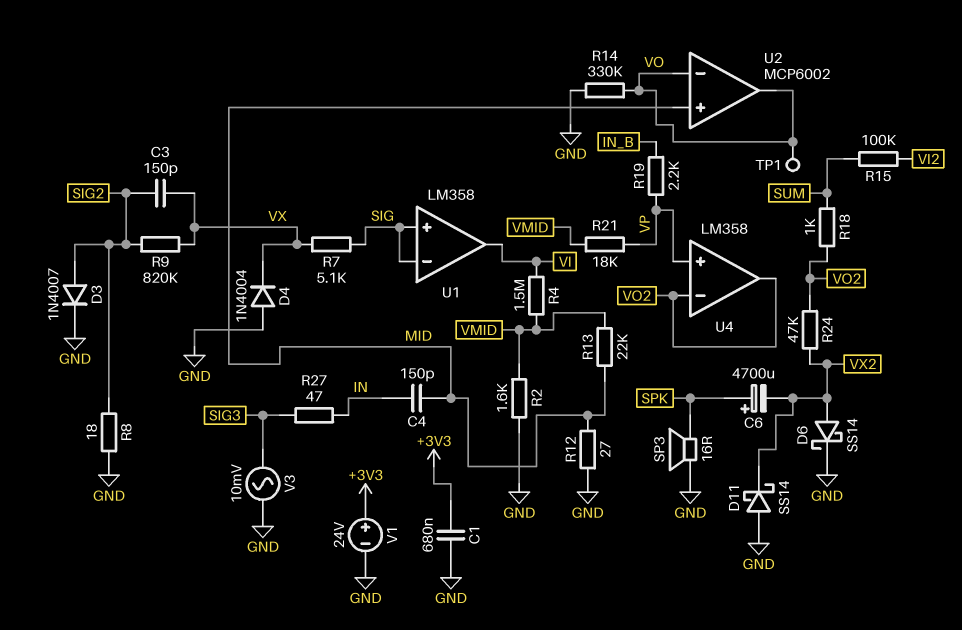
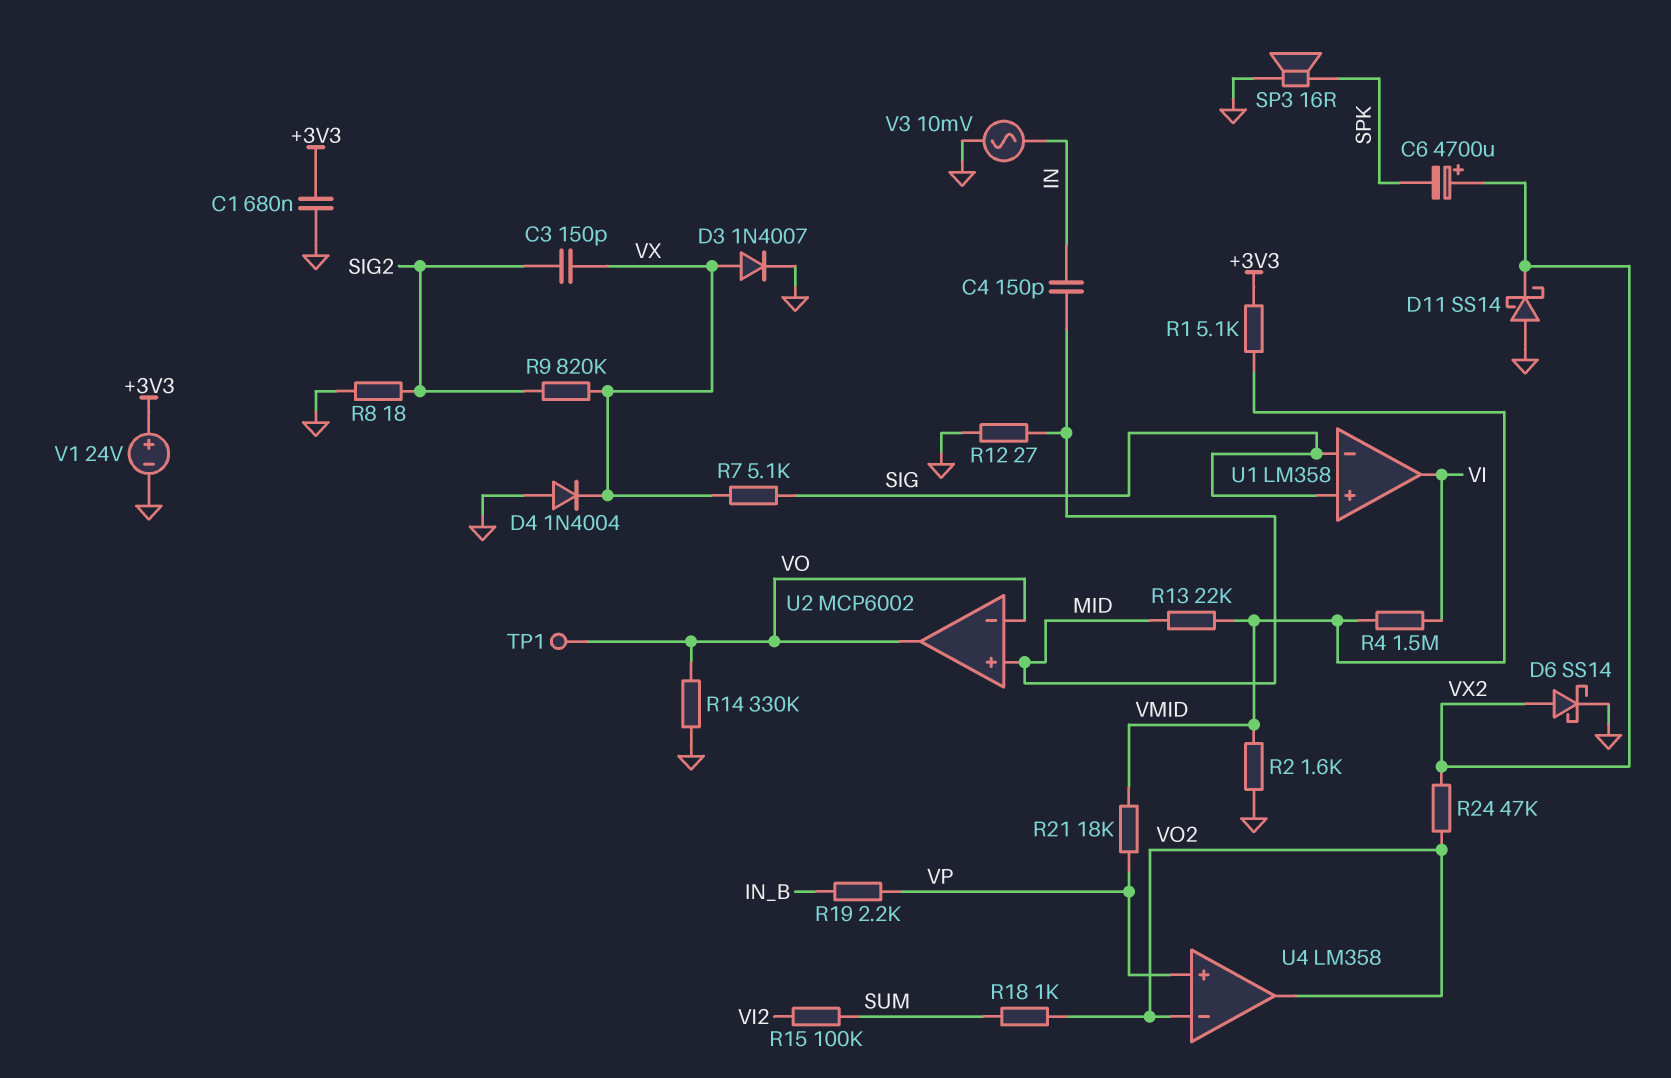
C6: 4700uF (plus SPK, minus VX2) -> 4700uF (plus VX2, minus SPK)
D3: diode 1N4007 (A SIG2, K GND) -> diode 1N4007 (A VX, K GND)
R1: none -> 5.1k (+3V3, VMID)
R27: 47 (IN, SIG3) -> none
V3: AC 10mV (GND, SIG3) -> AC 10mV (GND, IN)

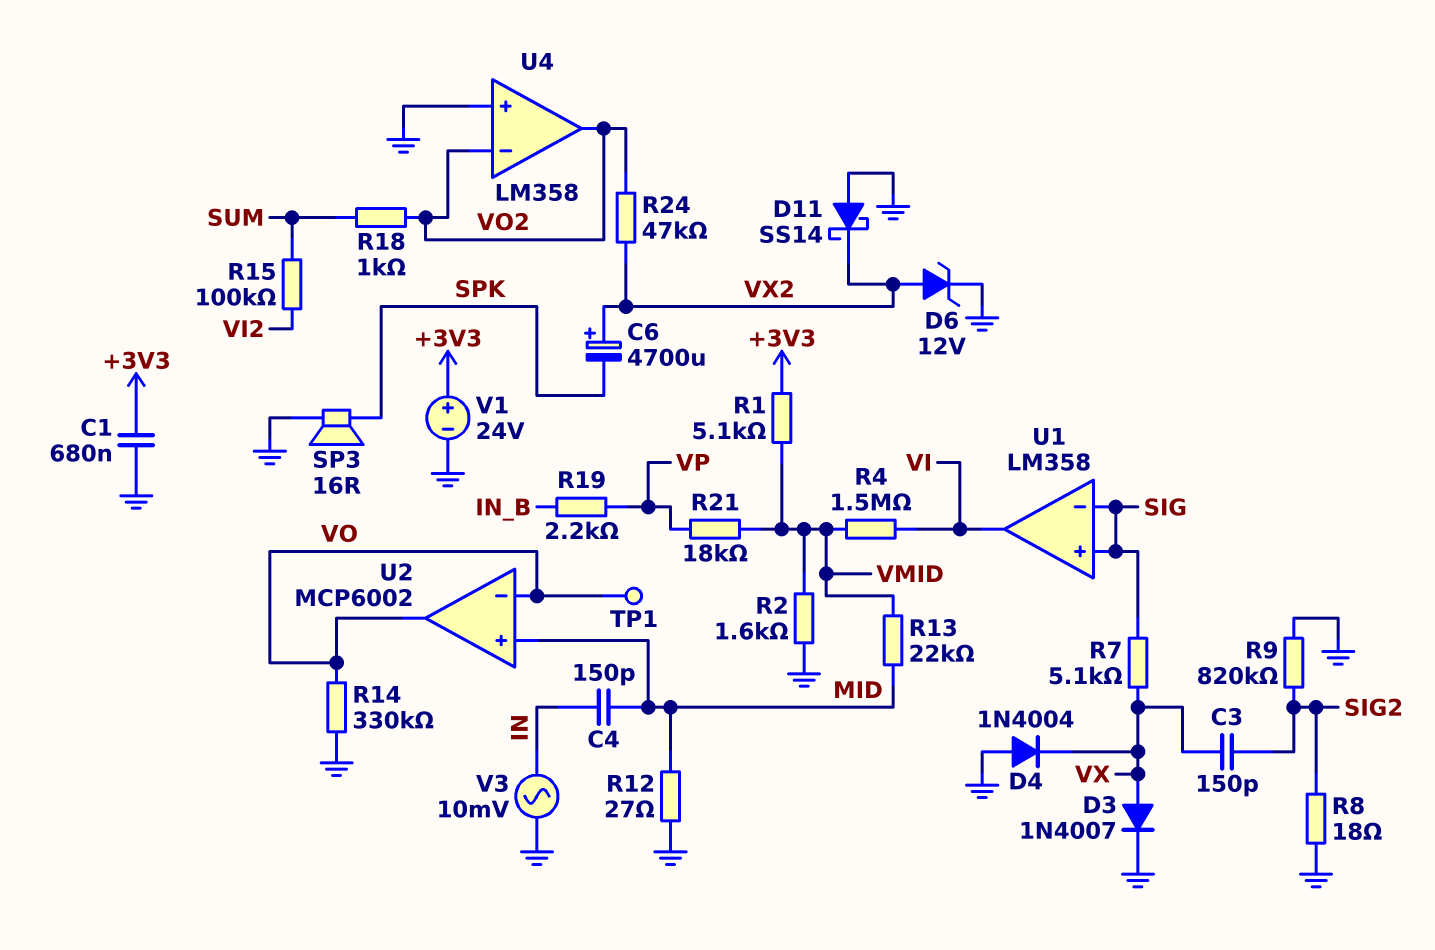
D6: schottky SS14 (A VX2, K GND) -> zener 12V (A VX2, K GND)
R9: 820k (SIG2, VX) -> 820k (GND, SIG2)
U4 pin in+: VP -> GND

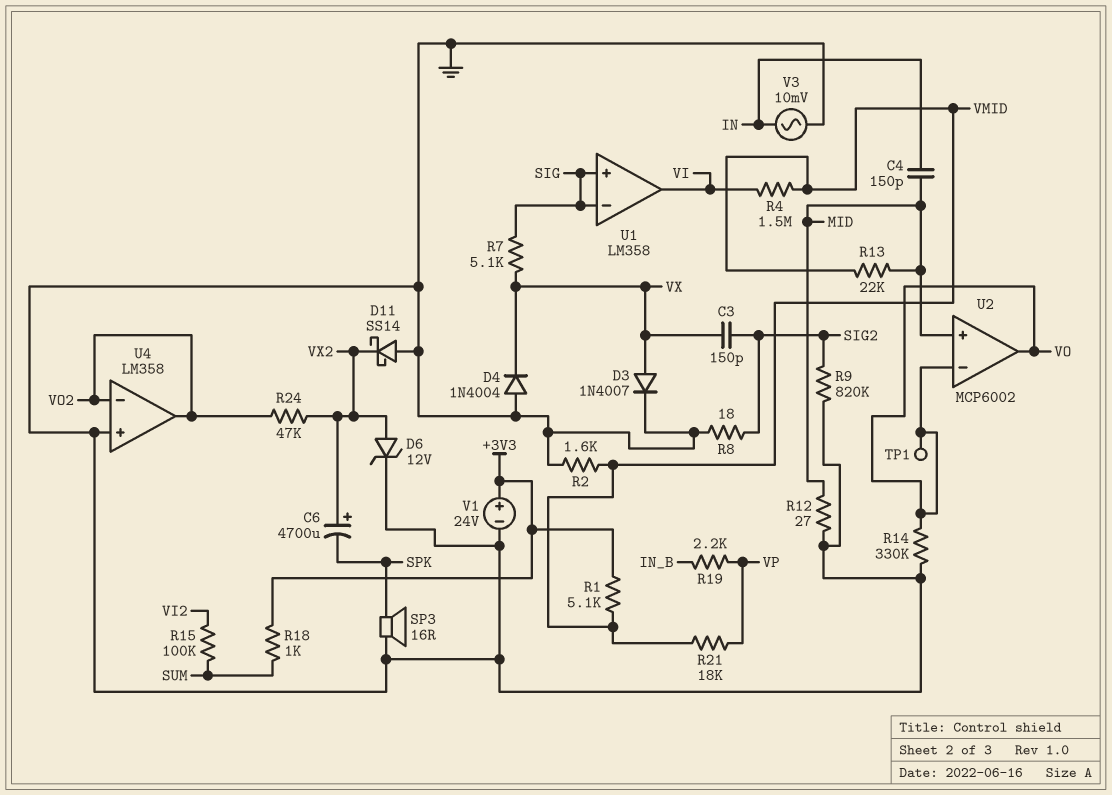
C1: 680nF (+3V3, GND) -> none
R18: 1k (SUM, VO2) -> 1k (+3V3, SUM)

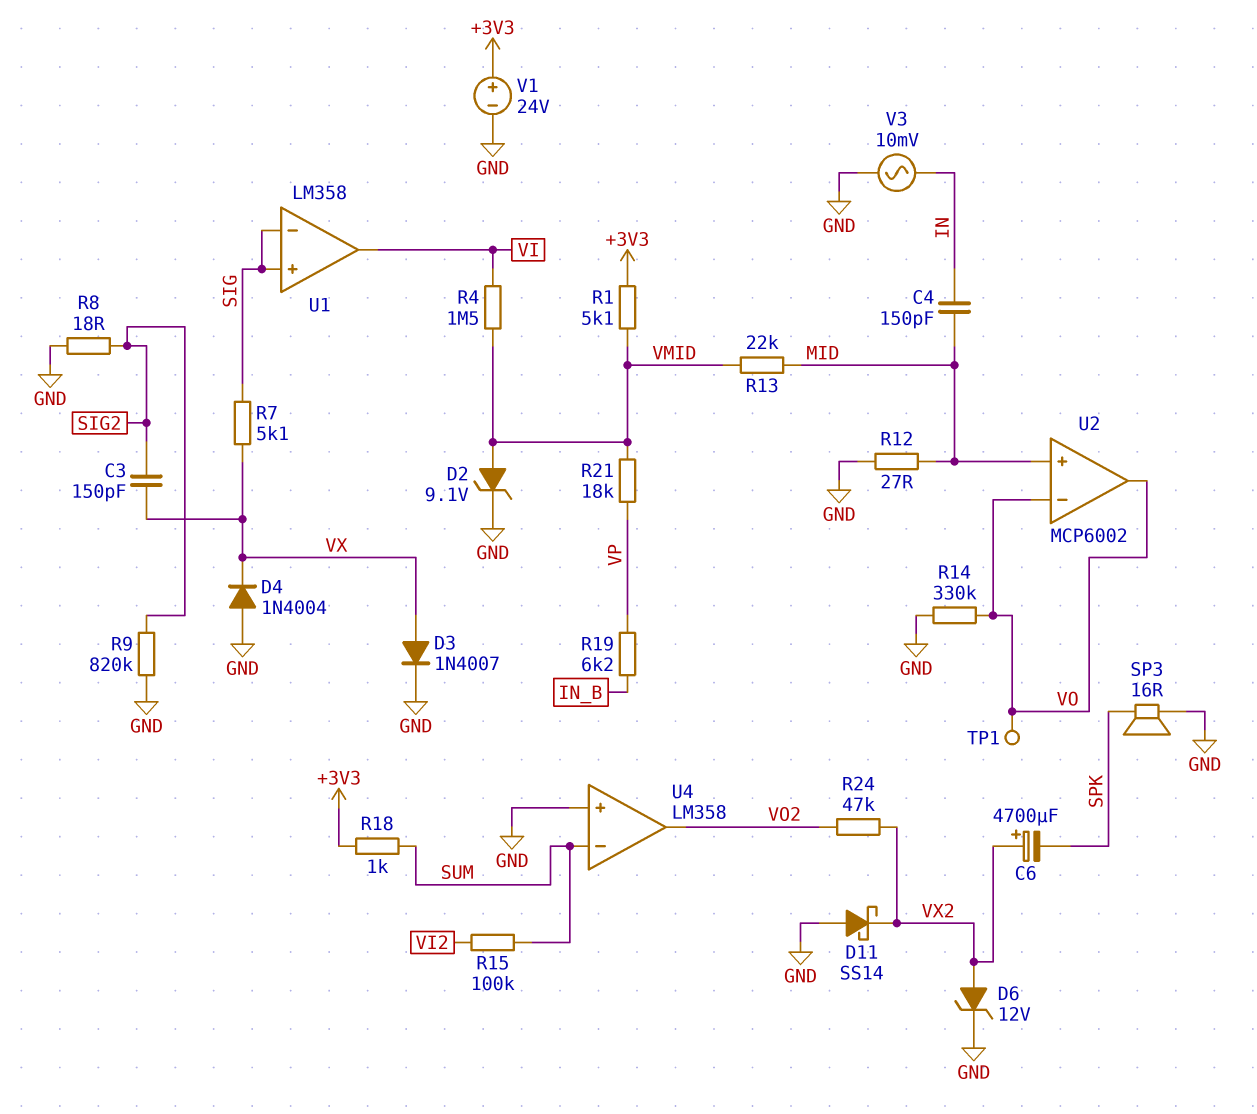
D2: none -> zener 9.1V (A VMID, K GND)
R2: 1.6k (GND, VMID) -> none
R19: 2.2k (IN_B, VP) -> 6.2k (IN_B, VP)
U4 pin in-: VO2 -> SUM

